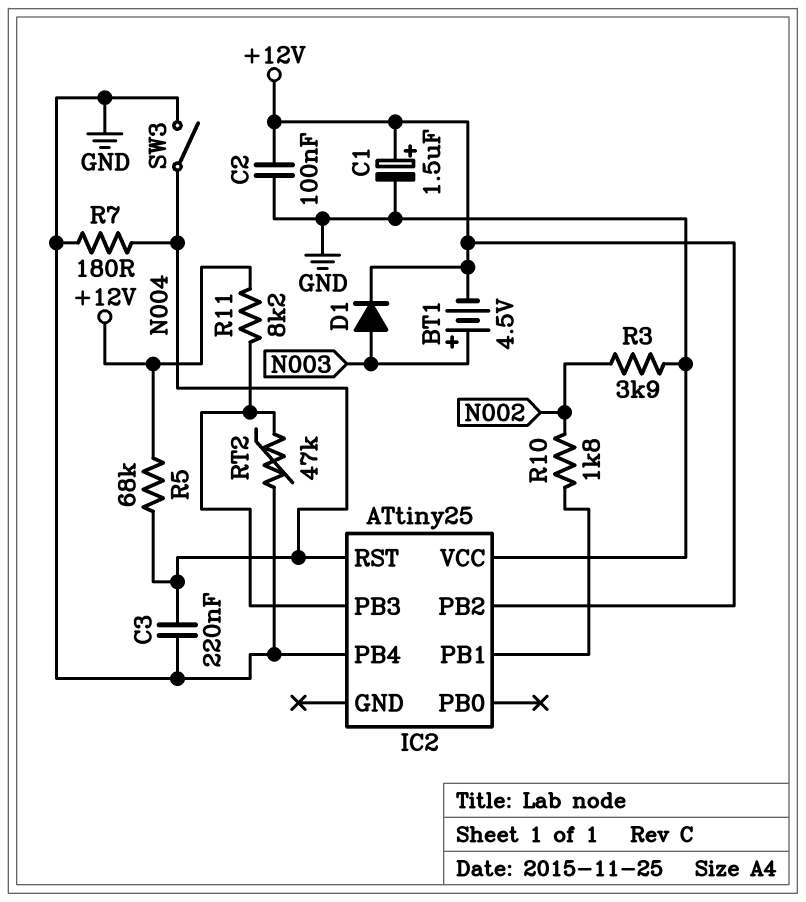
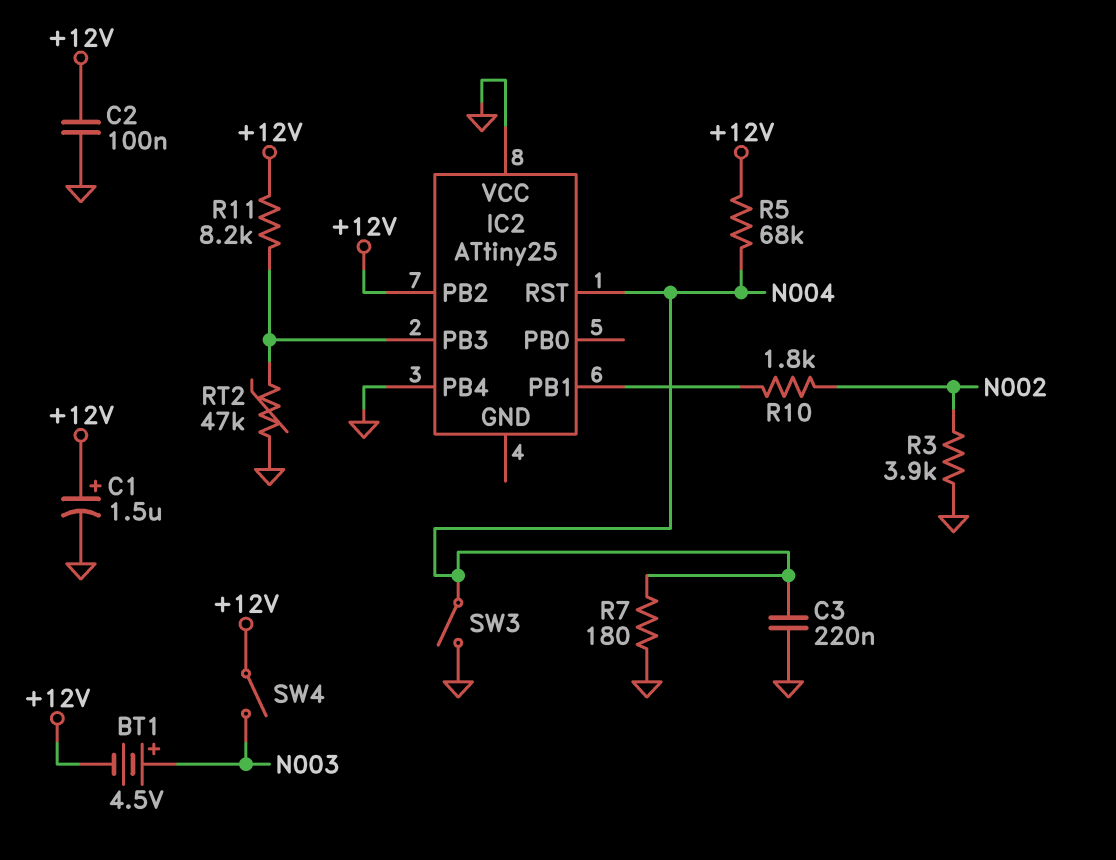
D1: diode (A N003, K +12V) -> none
SW4: none -> switch (+12V, N003)

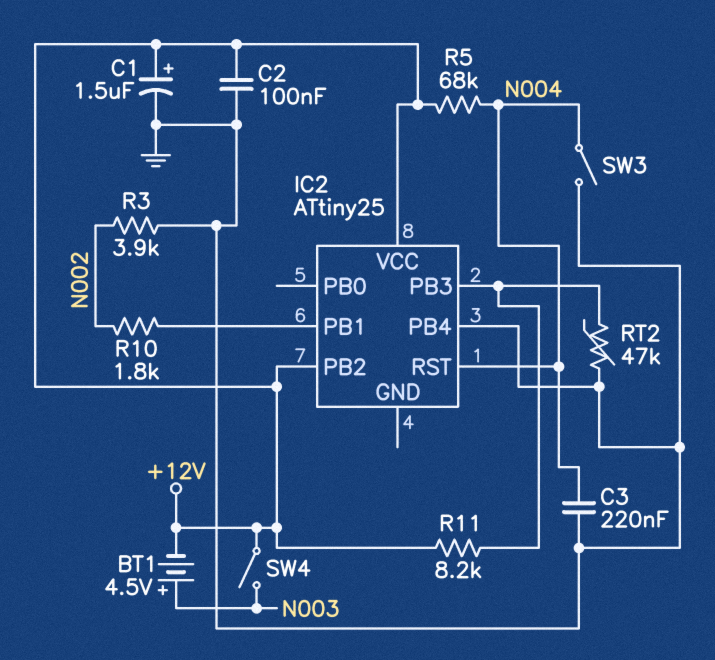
IC2 pin VCC: GND -> +12V
R7: 180 (GND, N004) -> none

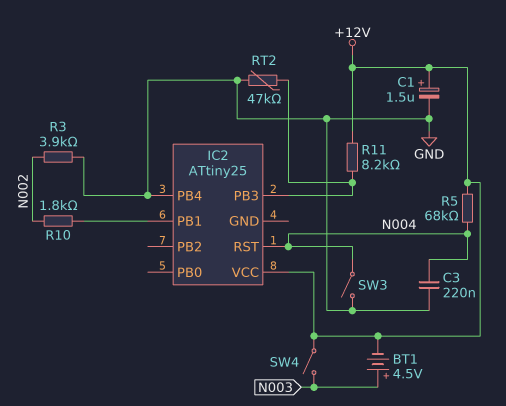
C2: 100nF (+12V, GND) -> none
IC2 pin PB2: +12V -> none

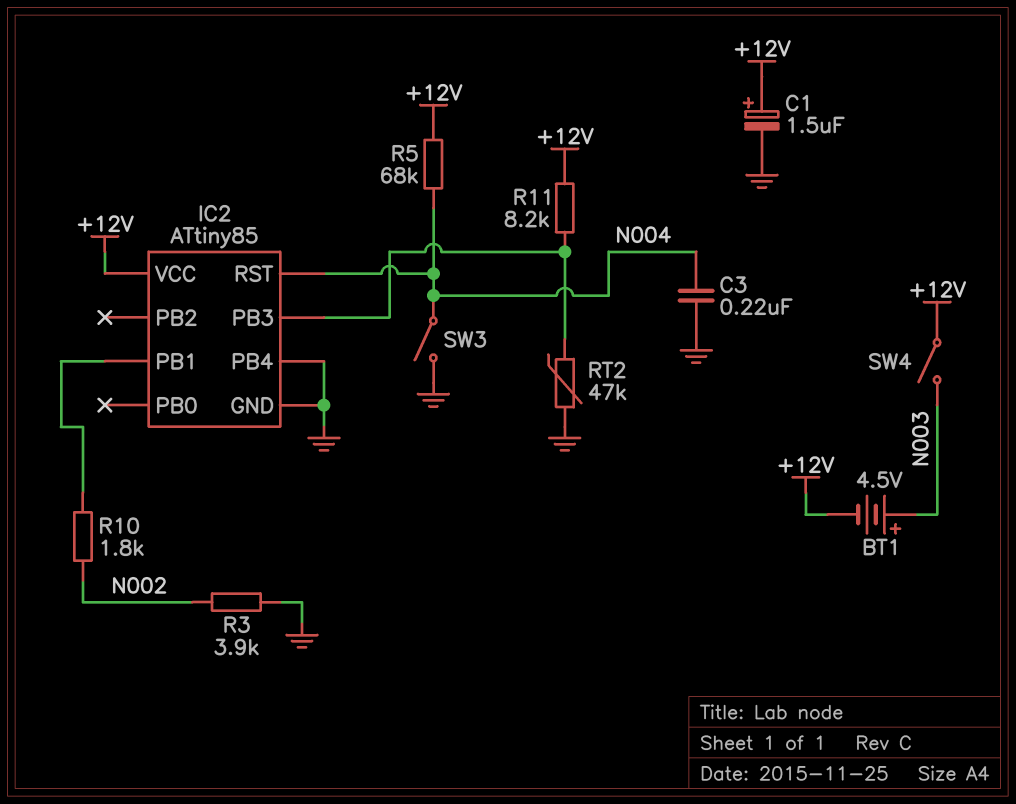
IC2: ATtiny25 -> ATtiny85
IC2 pin GND: none -> GND

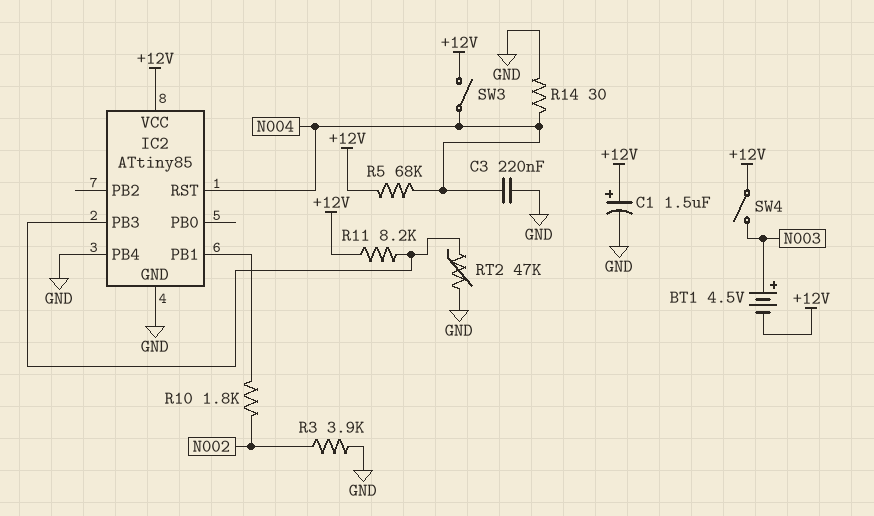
R14: none -> 30 (GND, N004)
SW3: switch (GND, N004) -> switch (+12V, N004)

